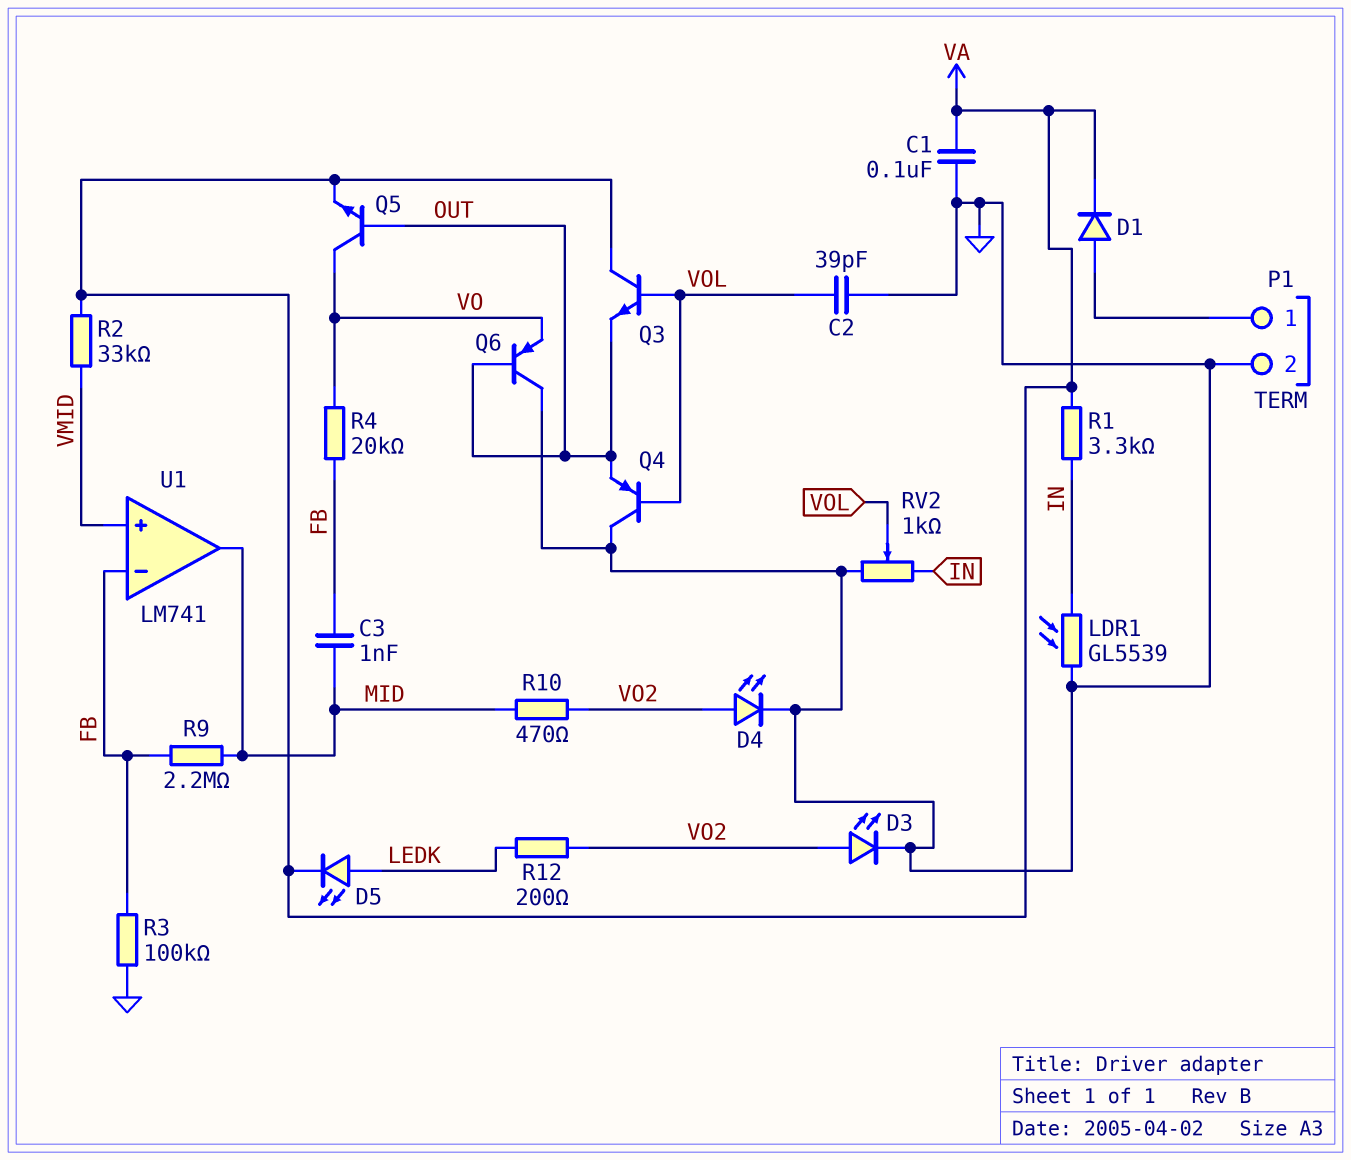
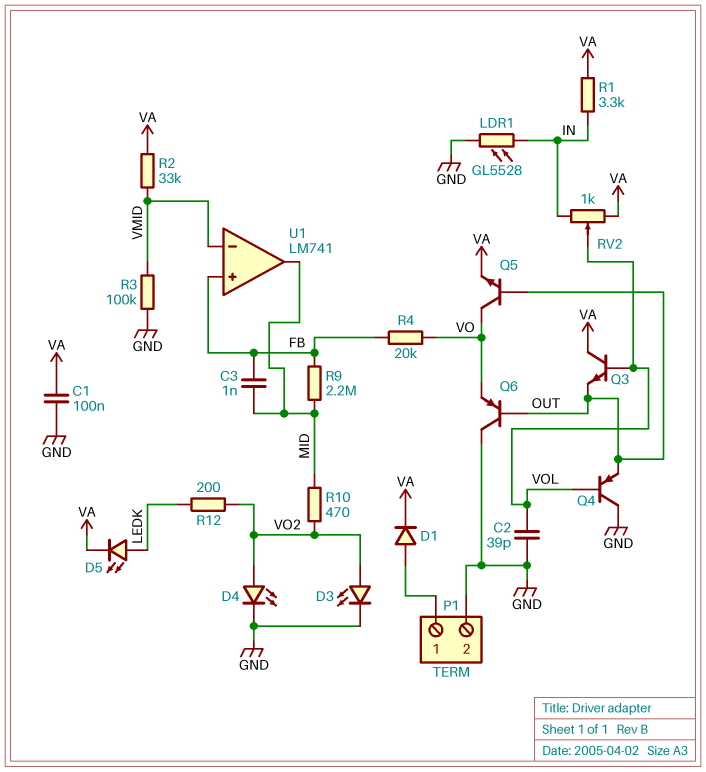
LDR1: GL5539 (GND, IN) -> GL5528 (GND, IN)
R3: 100k (FB, GND) -> 100k (GND, VMID)
RV2: 1k (GND, IN, wiper VOL) -> 1k (IN, VA, wiper VOL)
U1 pin in+: VMID -> FB
U1 pin in-: FB -> VMID

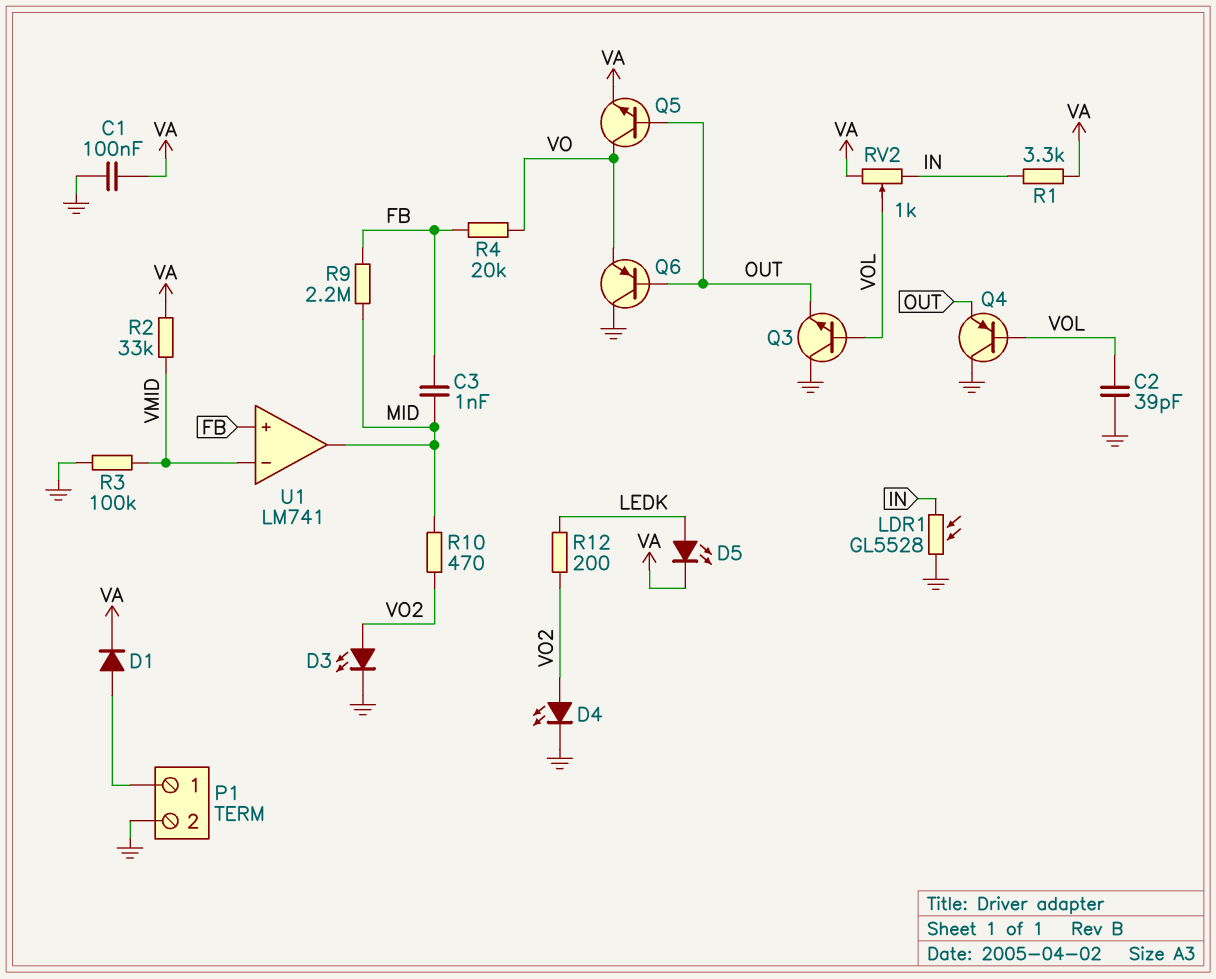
Q3: NPN (B VOL, C VA, E OUT) -> NPN (B VOL, C GND, E OUT)

